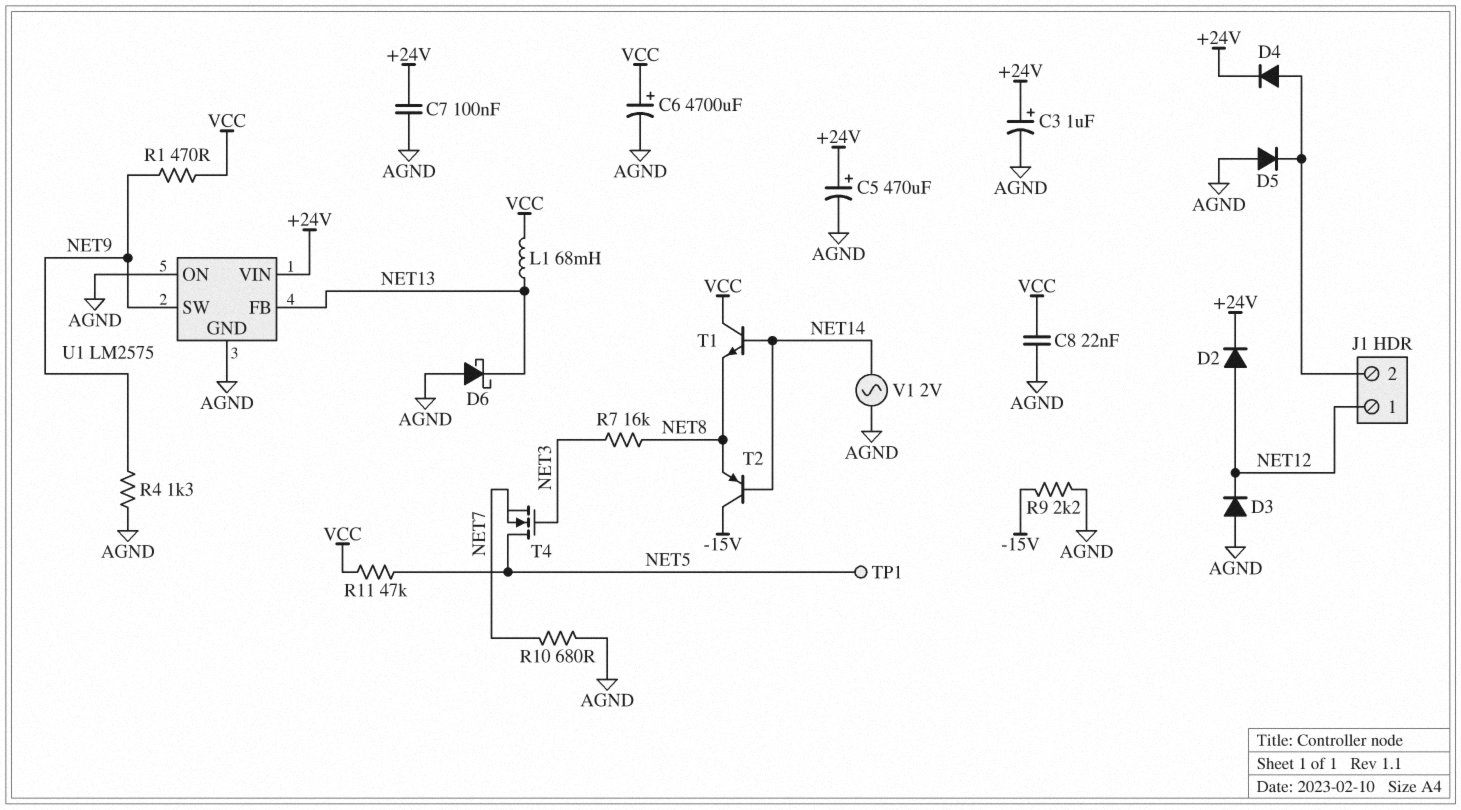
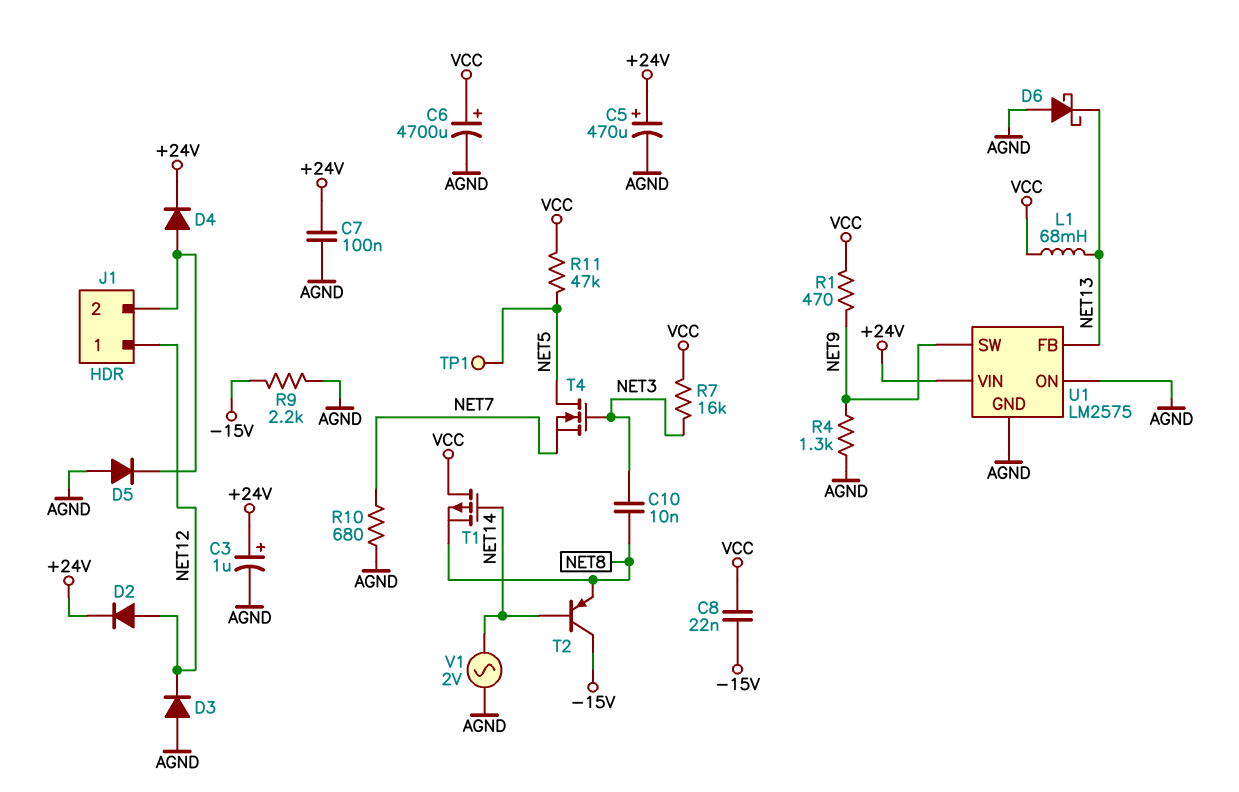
C8: 22nF (AGND, VCC) -> 22nF (-15V, VCC)
C10: none -> 10nF (NET3, NET8)
R7: 16k (NET3, NET8) -> 16k (NET3, VCC)
T1: NPN (B NET14, C VCC, E NET8) -> PMOS (G NET14, D VCC, S NET8)

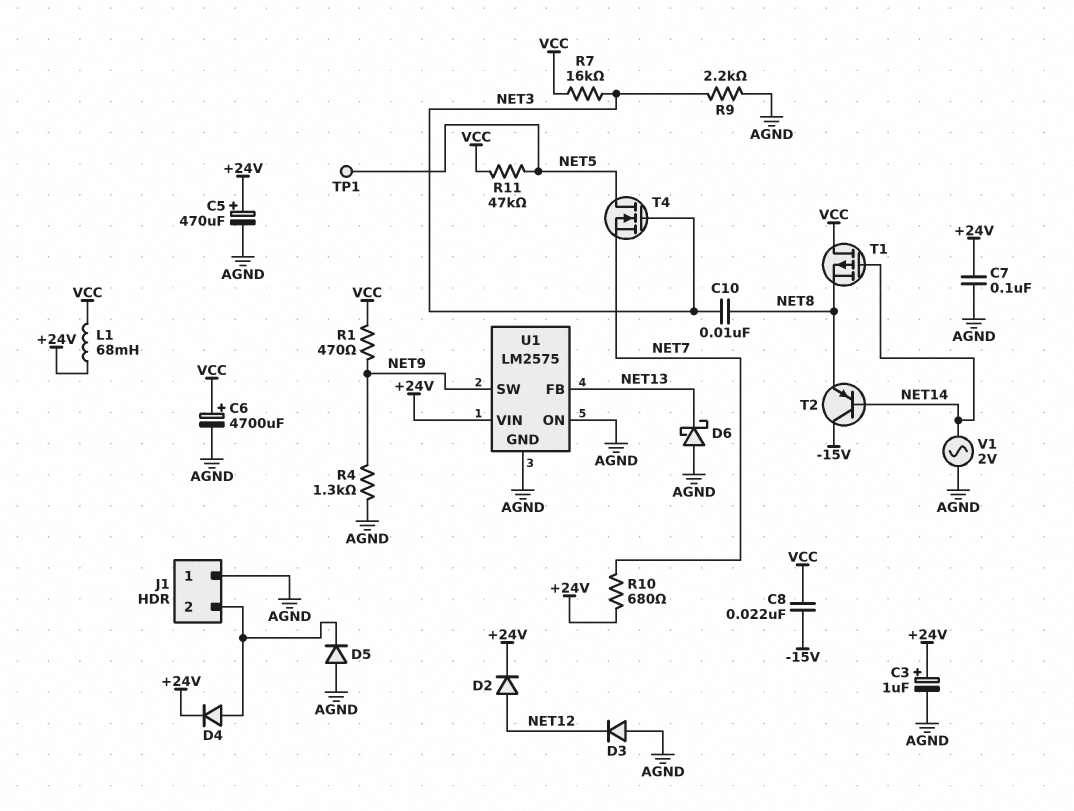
J1 pin 1: NET12 -> AGND
L1: 68mH (NET13, VCC) -> 68mH (+24V, VCC)
R9: 2.2k (-15V, AGND) -> 2.2k (AGND, NET3)
R10: 680 (AGND, NET7) -> 680 (+24V, NET7)

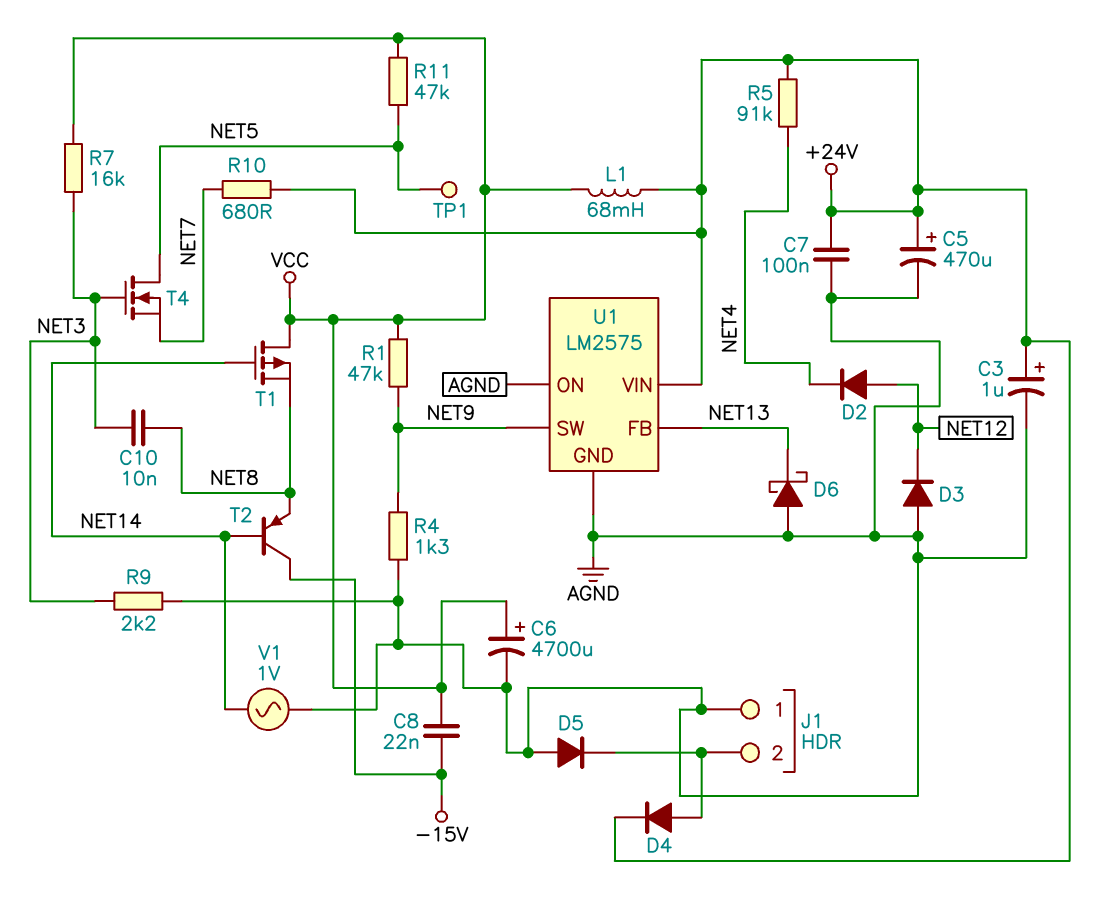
D2: diode (A NET12, K +24V) -> diode (A NET12, K NET4)
R1: 470 (NET9, VCC) -> 47k (NET9, VCC)
R5: none -> 91k (+24V, NET4)
V1: AC 2V (AGND, NET14) -> AC 1V (AGND, NET14)

